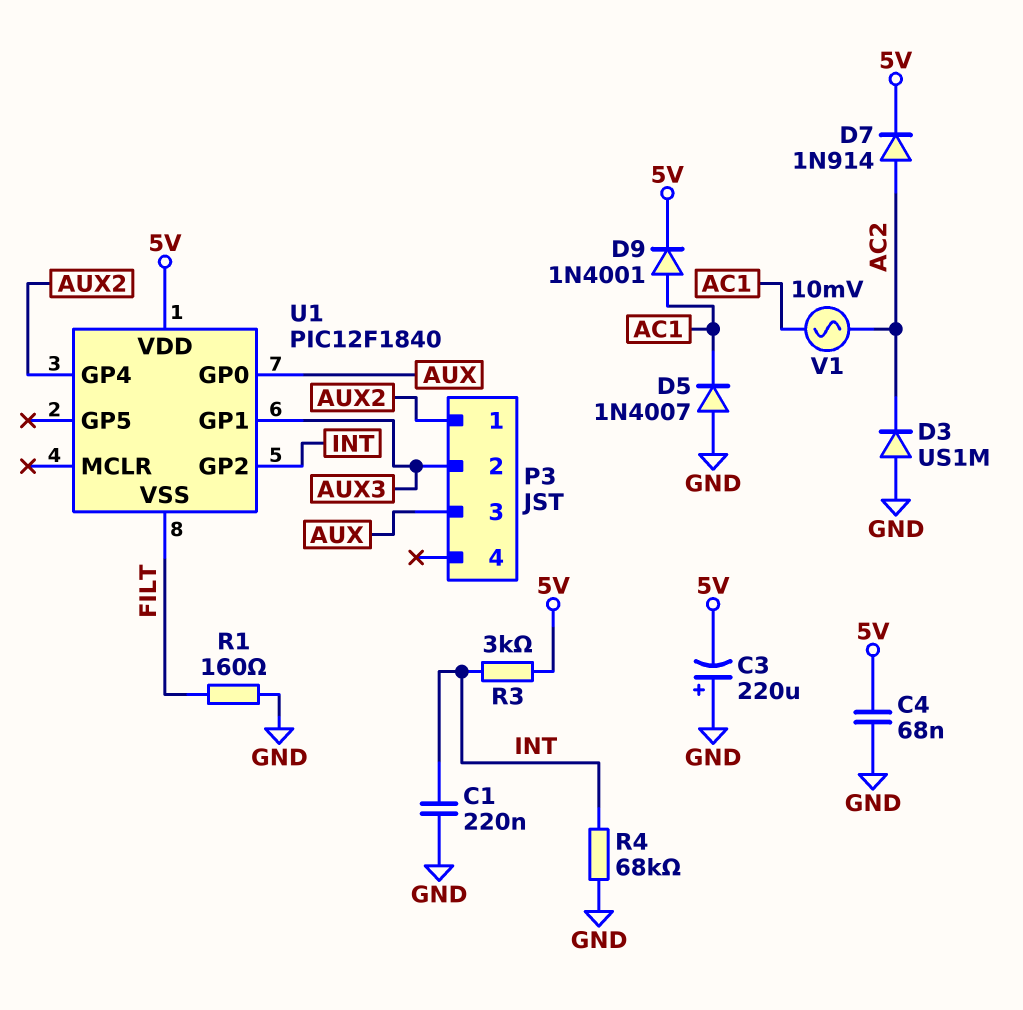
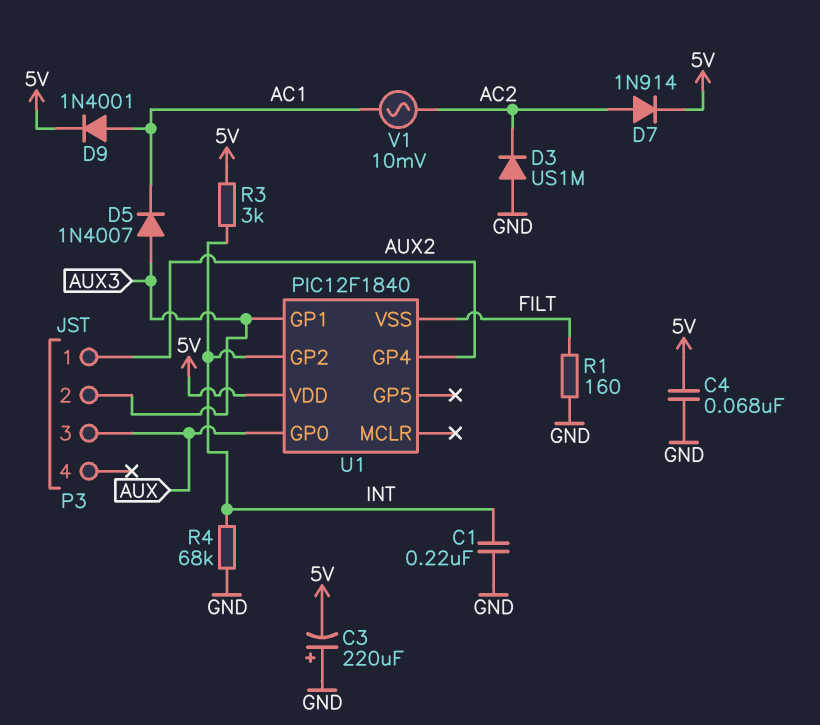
D5: diode 1N4007 (A GND, K AC1) -> diode 1N4007 (A AUX3, K AC1)

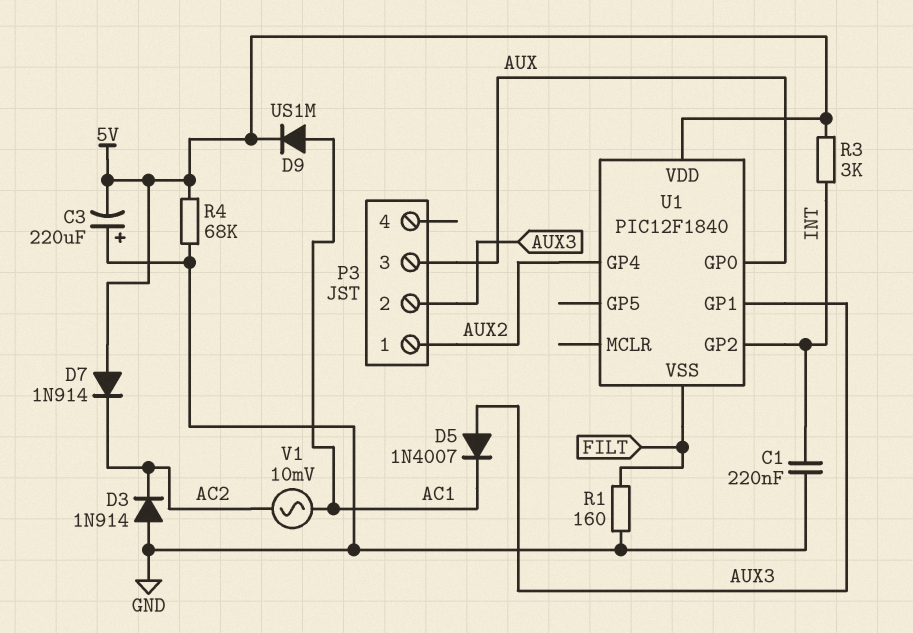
C4: 68nF (5V, GND) -> none
D3: diode US1M (A GND, K AC2) -> diode 1N914 (A GND, K AC2)
D7: diode 1N914 (A AC2, K 5V) -> diode 1N914 (A 5V, K AC2)
D9: diode 1N4001 (A AC1, K 5V) -> diode US1M (A AC1, K 5V)
R4: 68k (GND, INT) -> 68k (5V, GND)

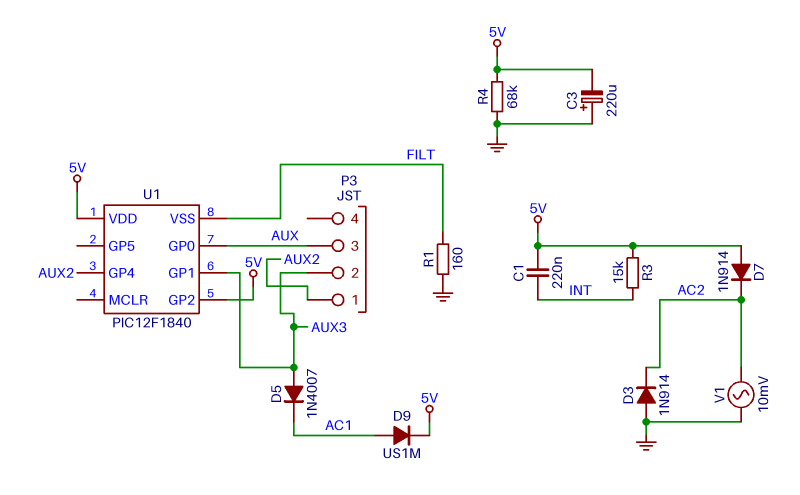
C1: 220nF (GND, INT) -> 220nF (5V, INT)
R3: 3k (5V, INT) -> 15k (5V, INT)
U1 pin GP2: INT -> 5V
V1: AC 10mV (AC1, AC2) -> AC 10mV (AC2, GND)

